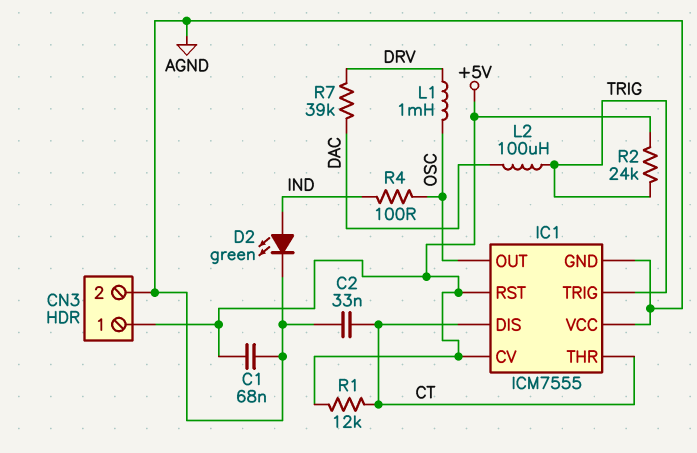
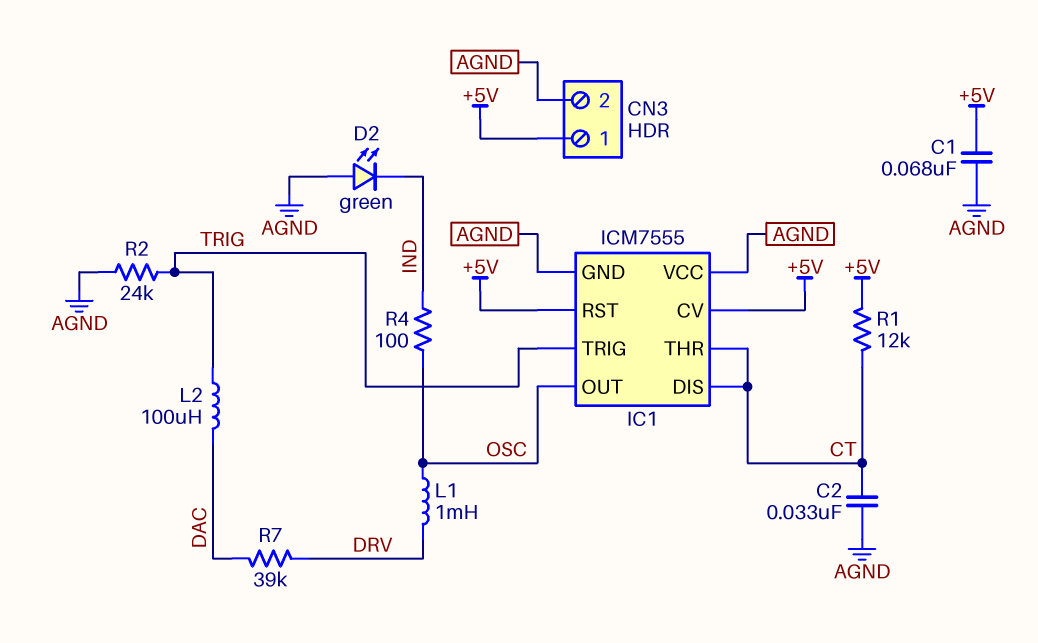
D2: LED green (A IND, K AGND) -> LED green (A AGND, K IND)
R2: 24k (+5V, TRIG) -> 24k (AGND, TRIG)

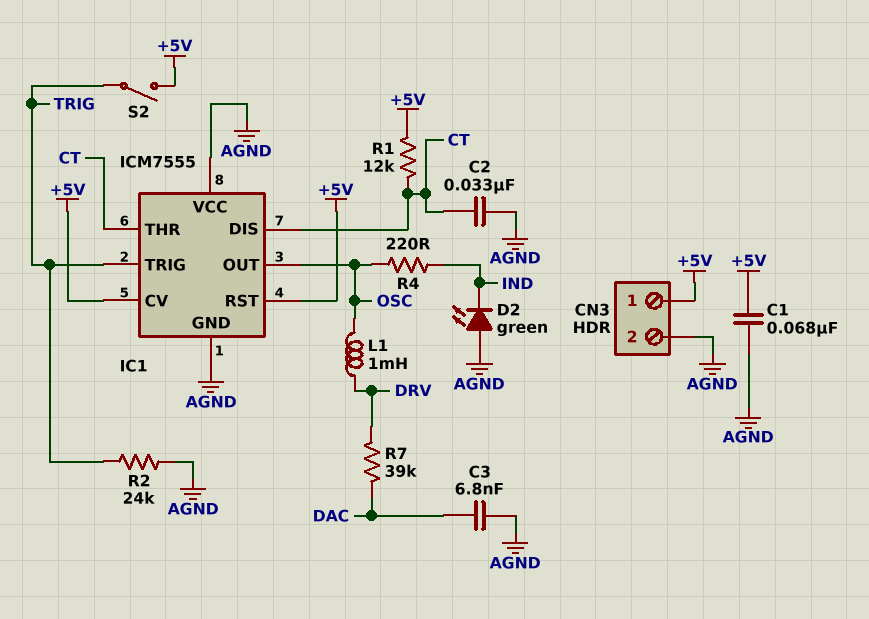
C3: none -> 6.8nF (AGND, DAC)
L2: 100uH (DAC, TRIG) -> none
R4: 100 (IND, OSC) -> 220 (IND, OSC)
S2: none -> switch (+5V, TRIG)

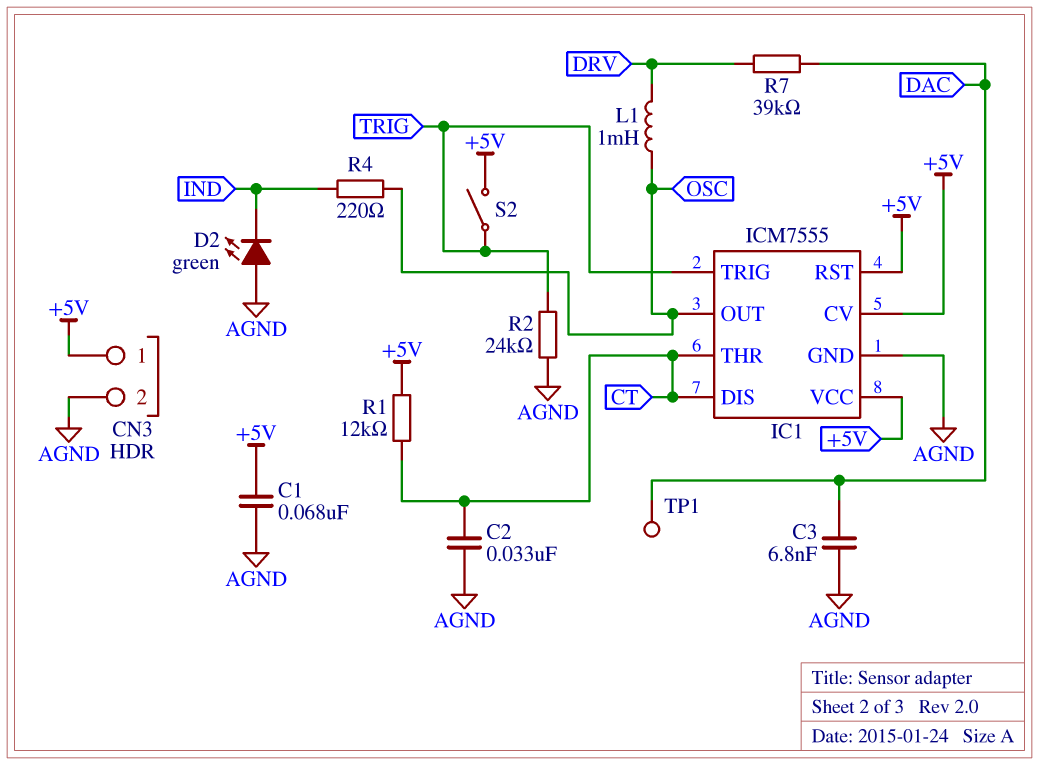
IC1 pin VCC: AGND -> +5V
TP1: none -> test point (DAC)

